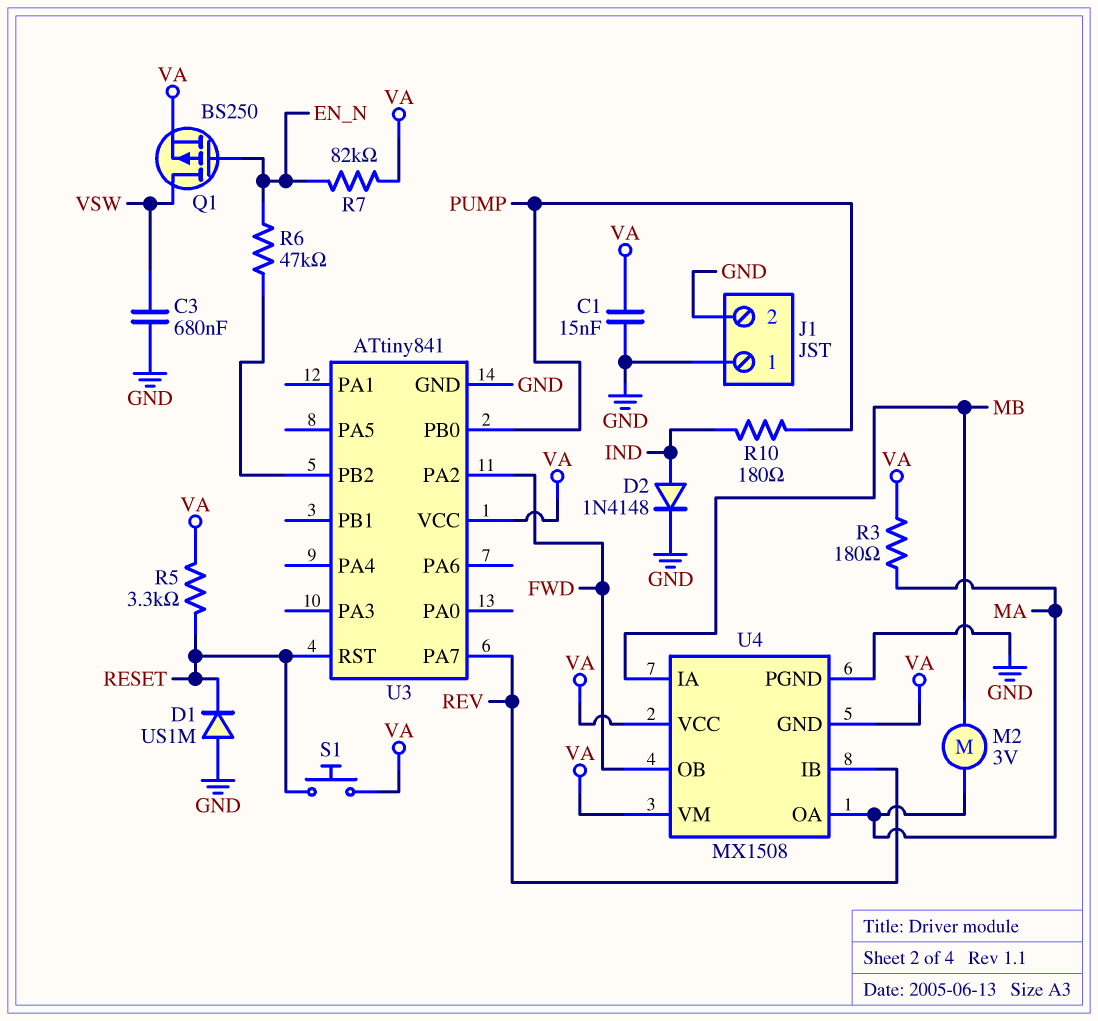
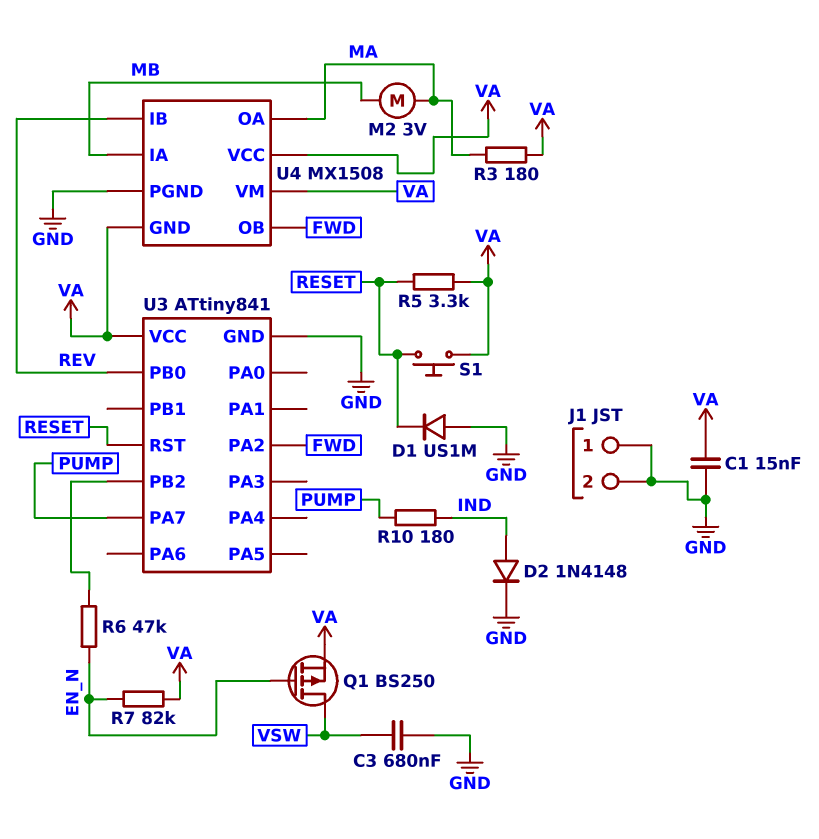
U3 pin PA7: REV -> PUMP
U3 pin PB0: PUMP -> REV

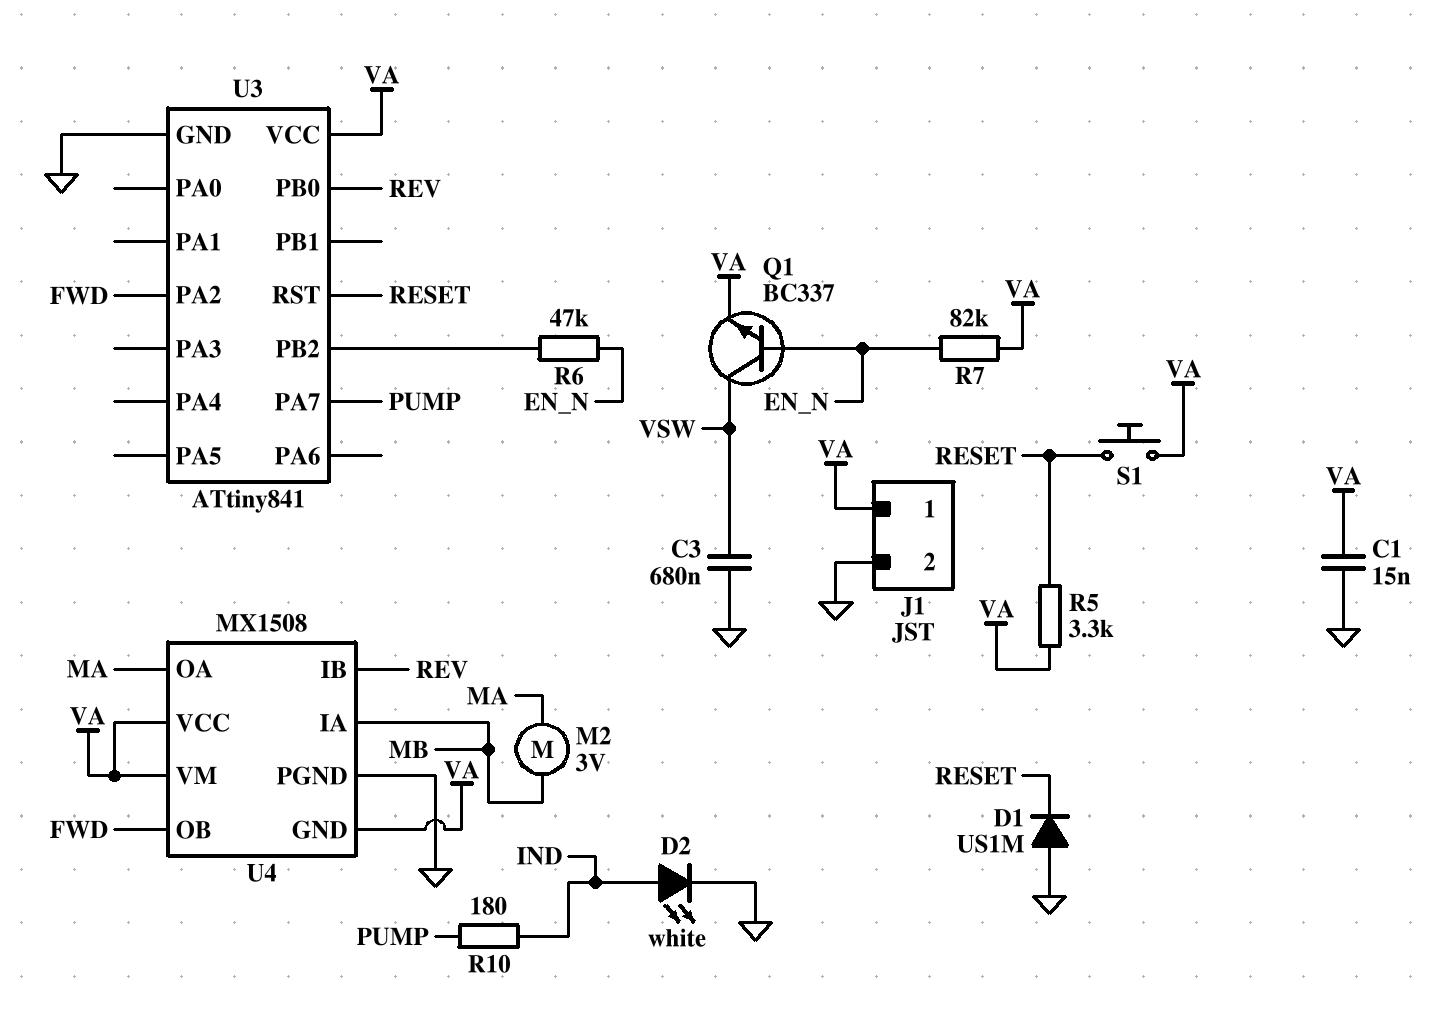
D2: diode 1N4148 (A IND, K GND) -> LED white (A IND, K GND)
J1 pin 1: GND -> VA
Q1: PMOS BS250 (G EN_N, D VSW, S VA) -> NPN BC337 (B EN_N, C VSW, E VA)
R3: 180 (MA, VA) -> none

